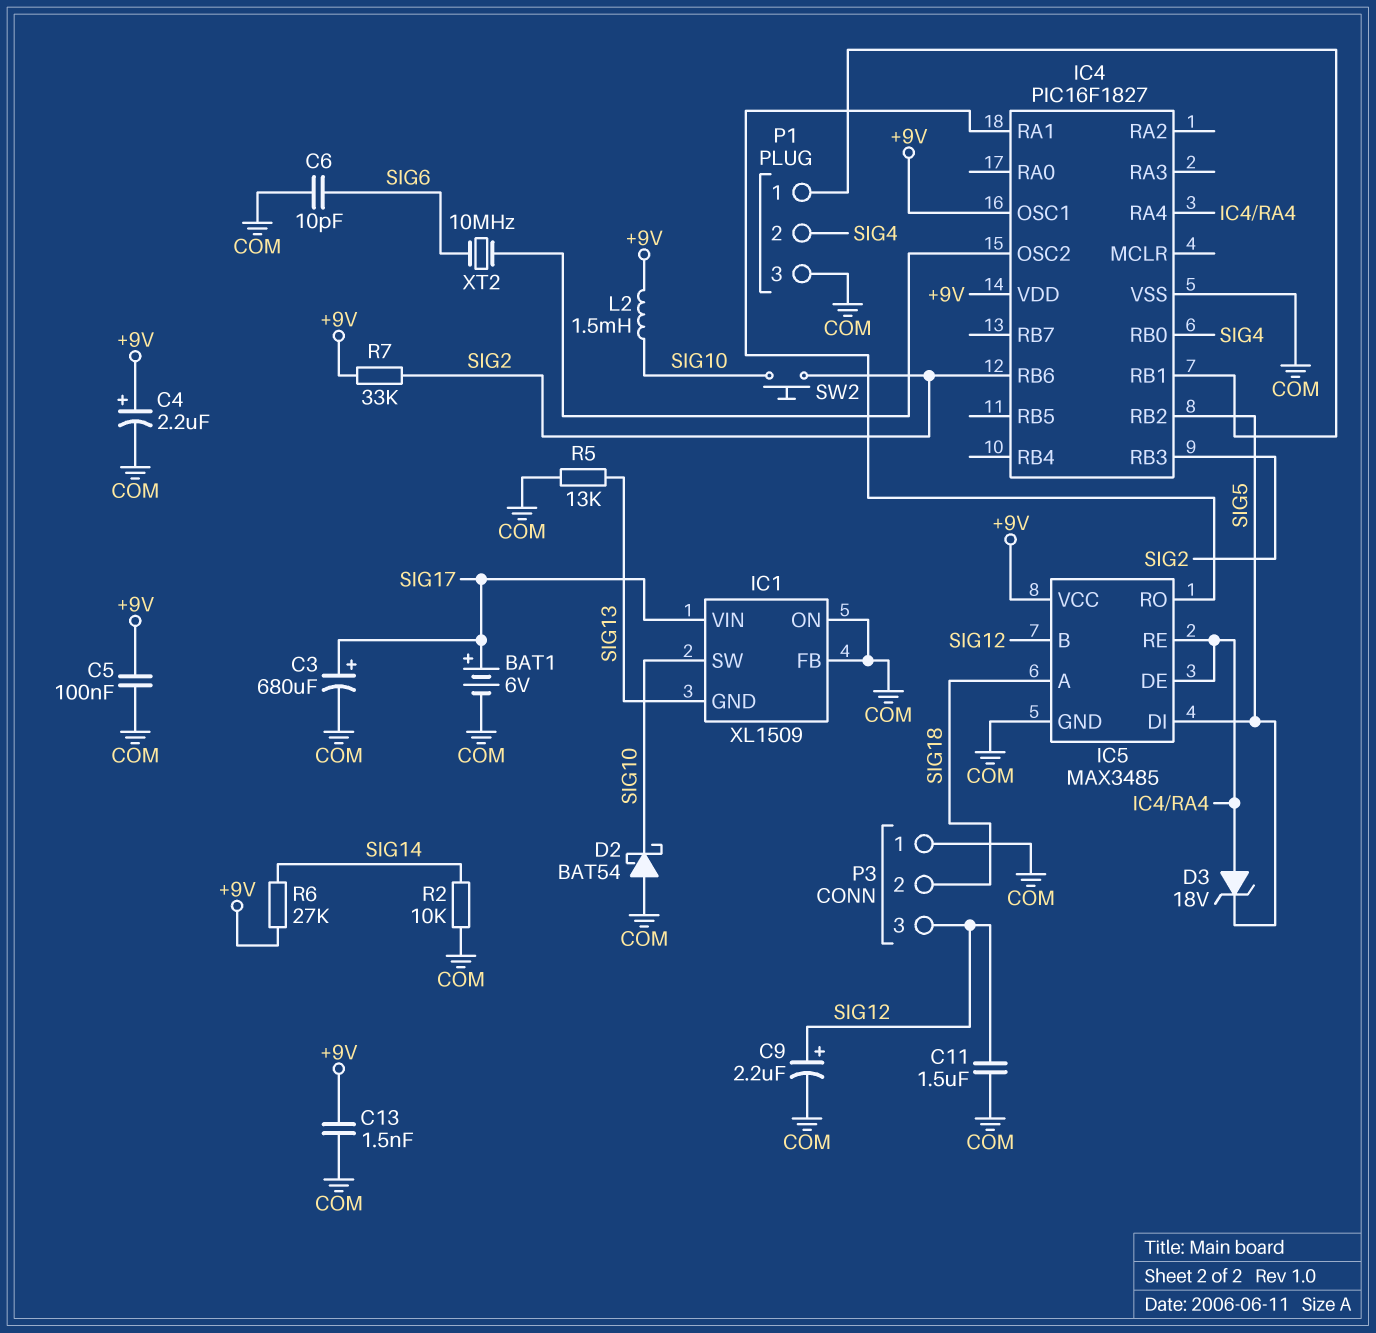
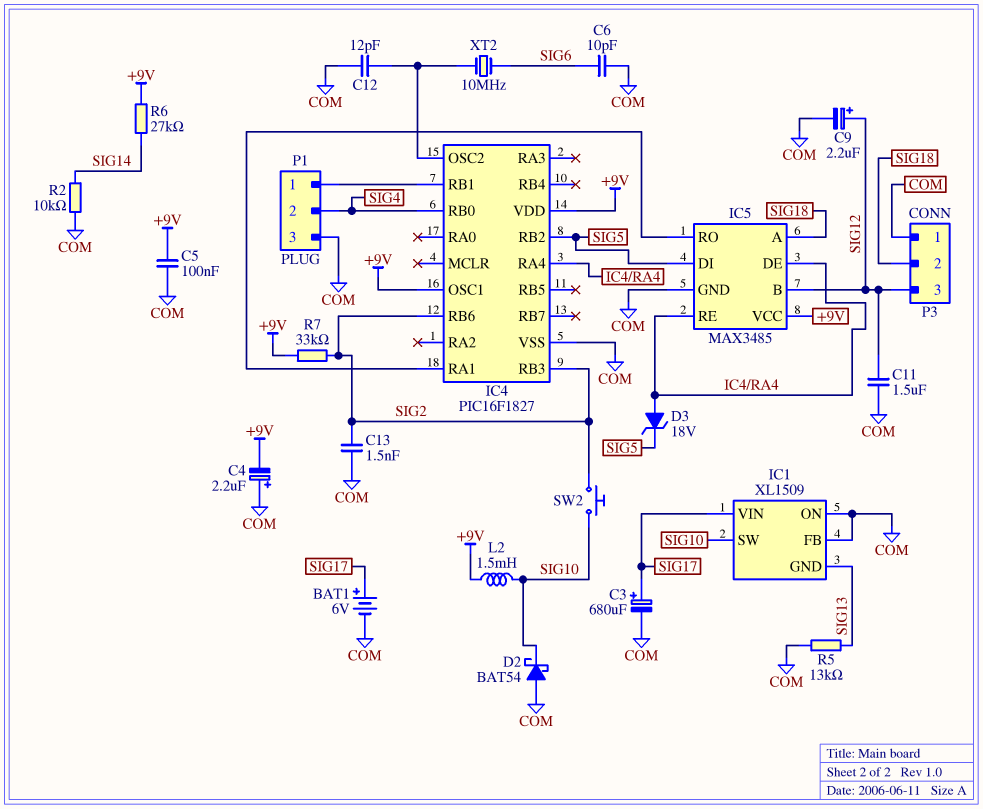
C4: 2.2uF (plus +9V, minus COM) -> 2.2uF (plus COM, minus +9V)
C12: none -> 12pF (COM, IC4/OSC2)
C13: 1.5nF (+9V, COM) -> 1.5nF (COM, SIG2)

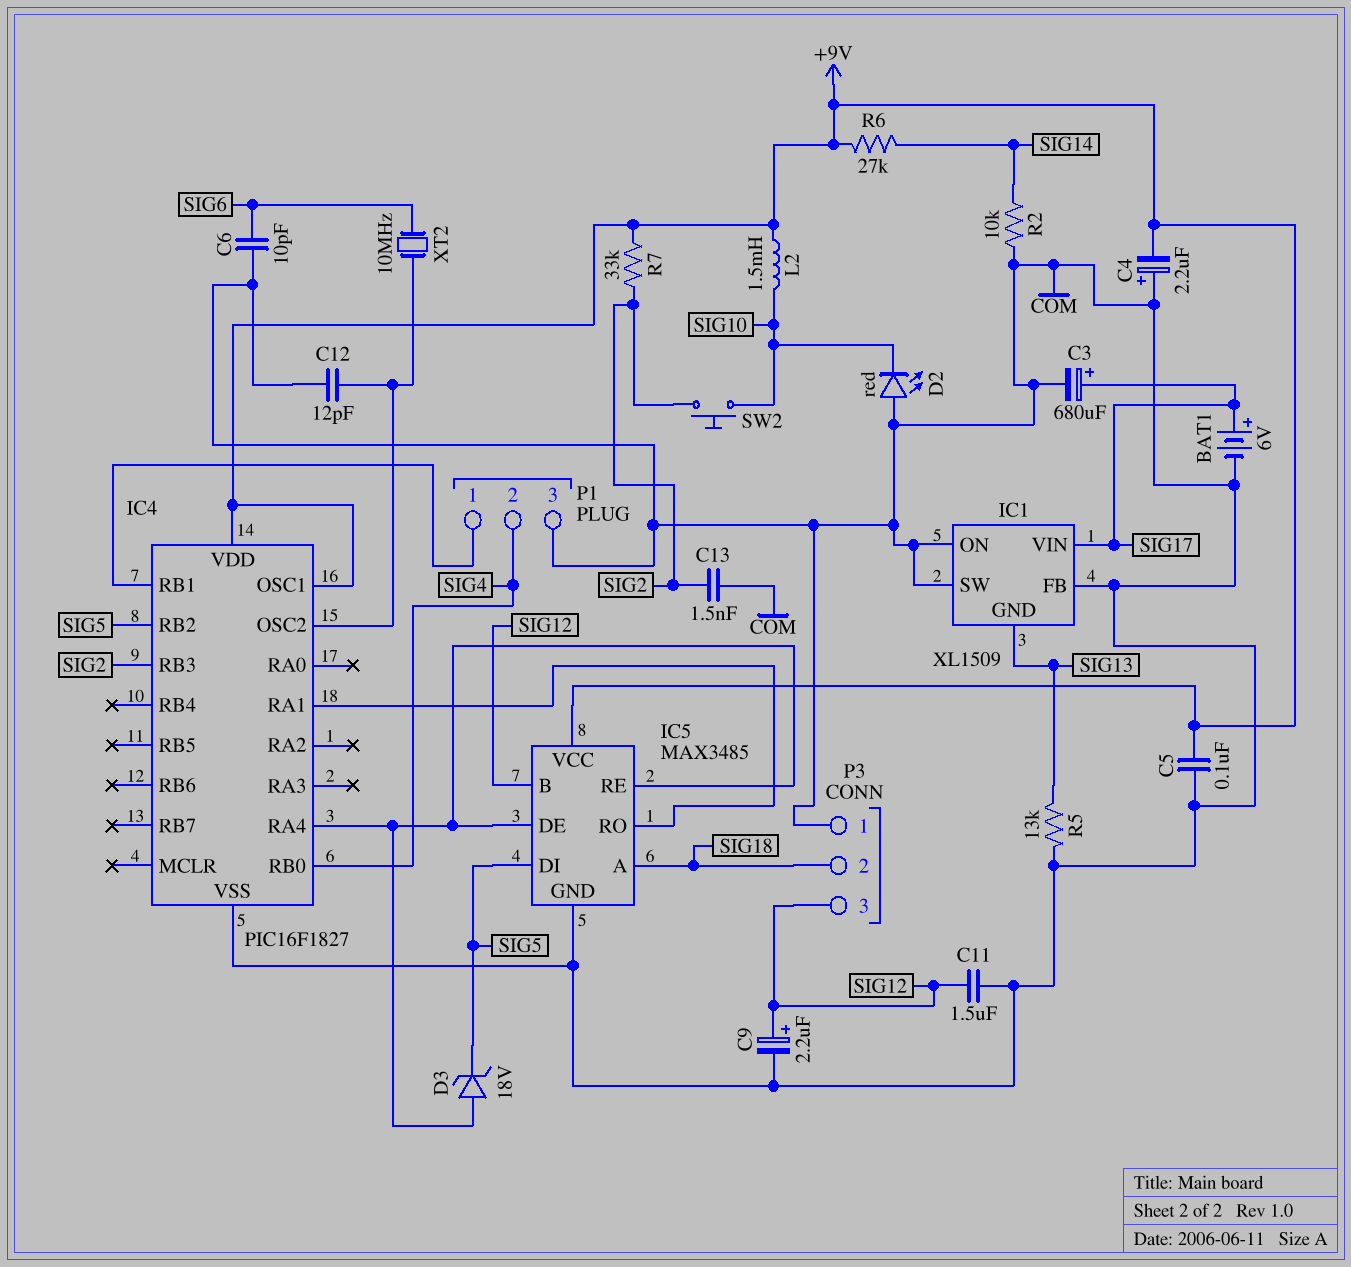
D2: schottky BAT54 (A COM, K SIG10) -> LED red (A COM, K SIG10)
IC1 pin SW: SIG10 -> COM
IC4 pin RB6: SIG2 -> none

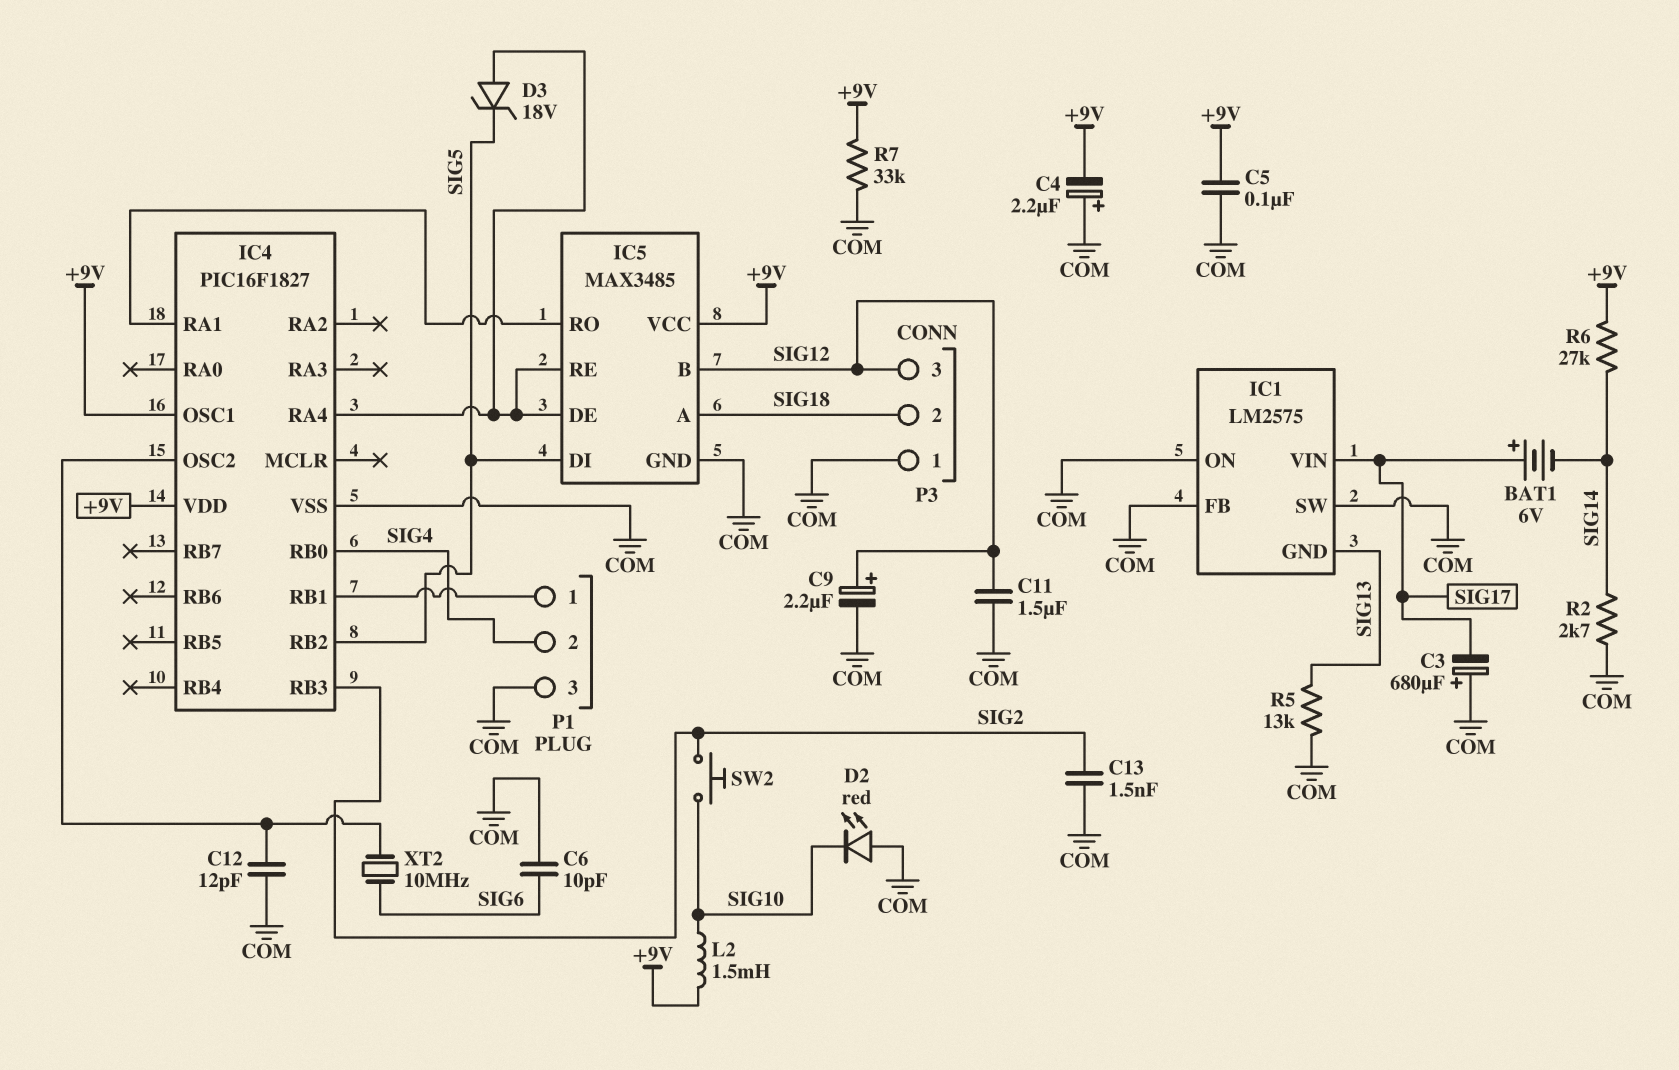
BAT1: 6V (plus SIG17, minus COM) -> 6V (plus SIG17, minus SIG14)
C3: 680uF (plus SIG17, minus COM) -> 680uF (plus COM, minus SIG17)
IC1: XL1509 -> LM2575
R2: 10k (COM, SIG14) -> 2.7k (COM, SIG14)
R7: 33k (+9V, SIG2) -> 33k (+9V, COM)

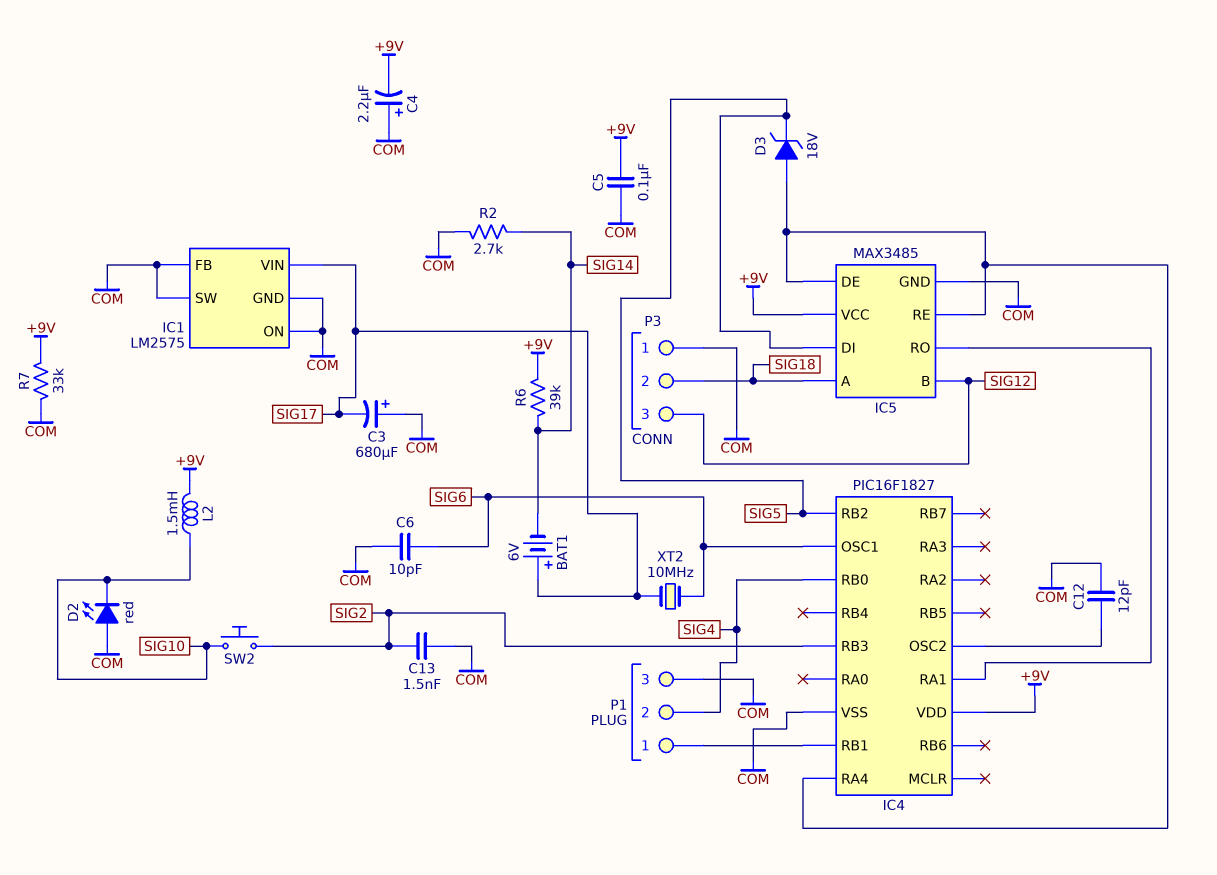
C9: 2.2uF (plus SIG12, minus COM) -> none
C11: 1.5uF (COM, SIG12) -> none
IC1 pin GND: SIG13 -> COM
IC4 pin OSC1: +9V -> SIG6
R5: 13k (COM, SIG13) -> none
R6: 27k (+9V, SIG14) -> 39k (+9V, SIG14)
XT2: 10MHz (IC4/OSC2, SIG6) -> 10MHz (SIG6, SIG17)

